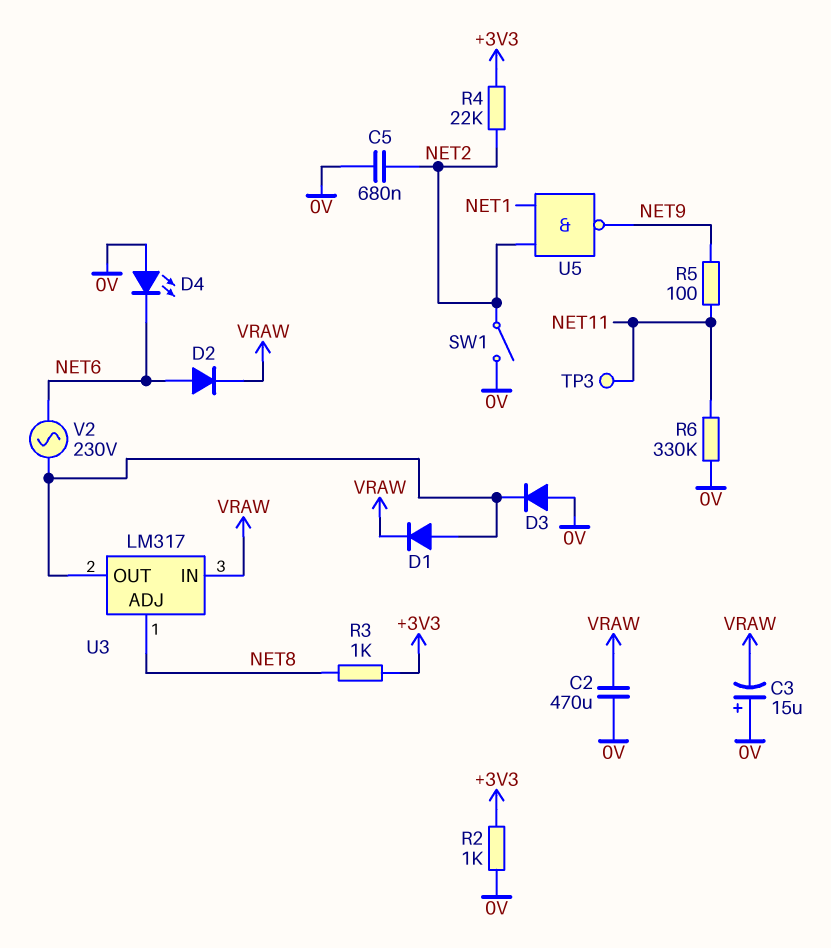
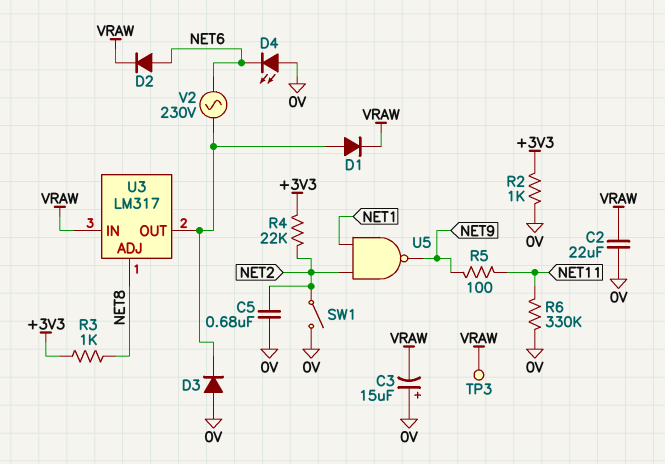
C2: 470uF (0V, VRAW) -> 22uF (0V, VRAW)
TP3: test point (NET11) -> test point (VRAW)

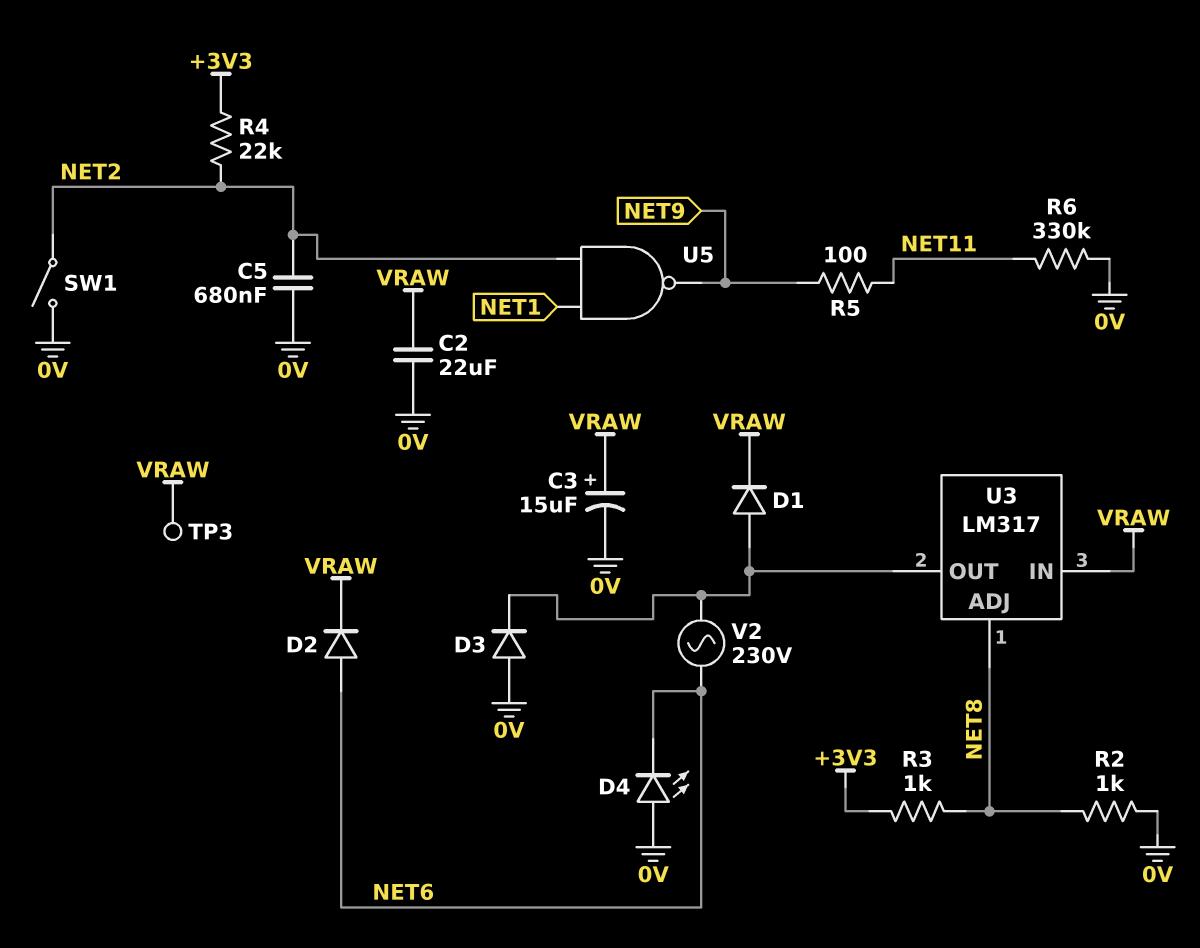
C3: 15uF (plus 0V, minus VRAW) -> 15uF (plus VRAW, minus 0V)
R2: 1k (+3V3, 0V) -> 1k (0V, NET8)

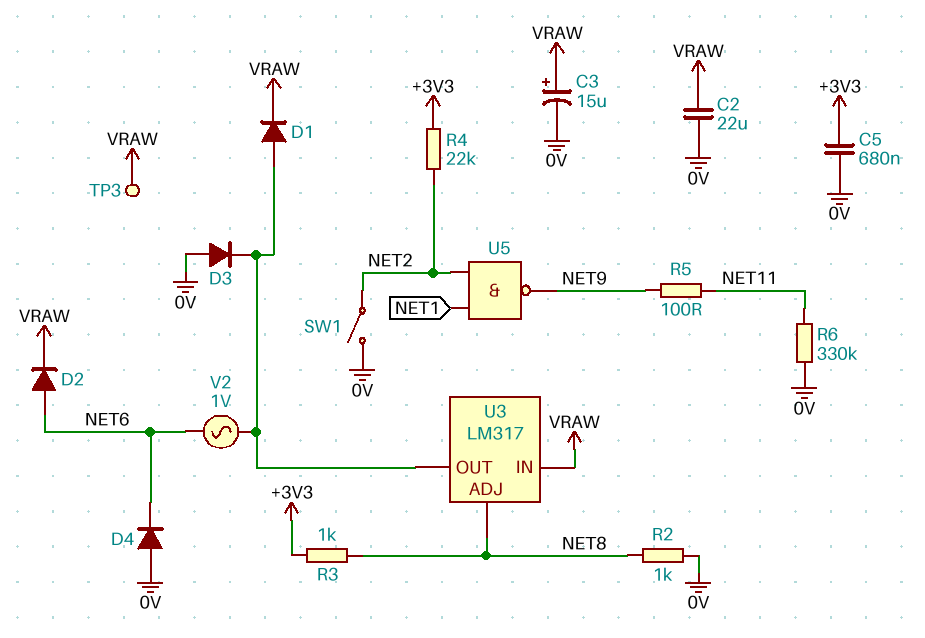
C5: 680nF (0V, NET2) -> 680nF (+3V3, 0V)
D4: LED (A 0V, K NET6) -> diode (A 0V, K NET6)
V2: AC 230V (NET6, U3/OUT) -> AC 1V (NET6, U3/OUT)

